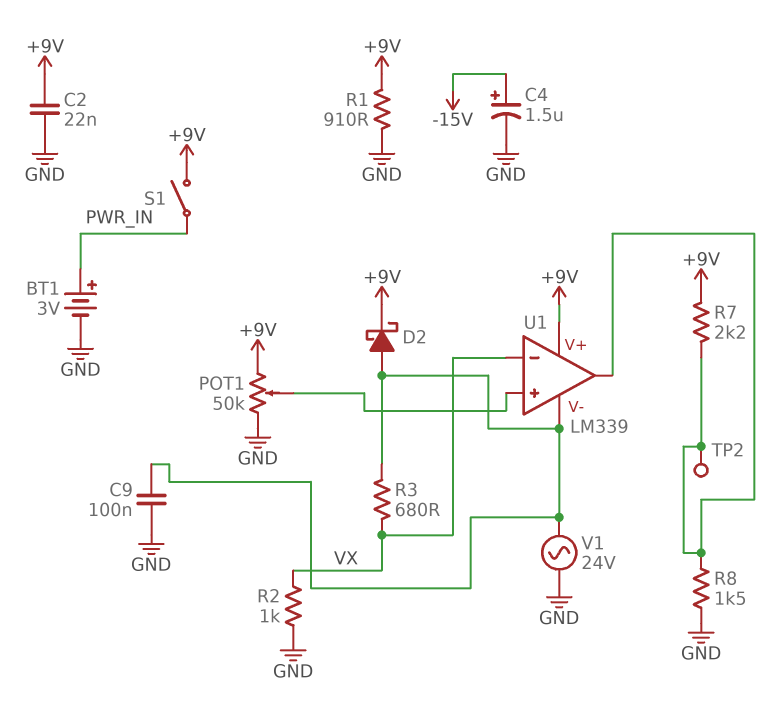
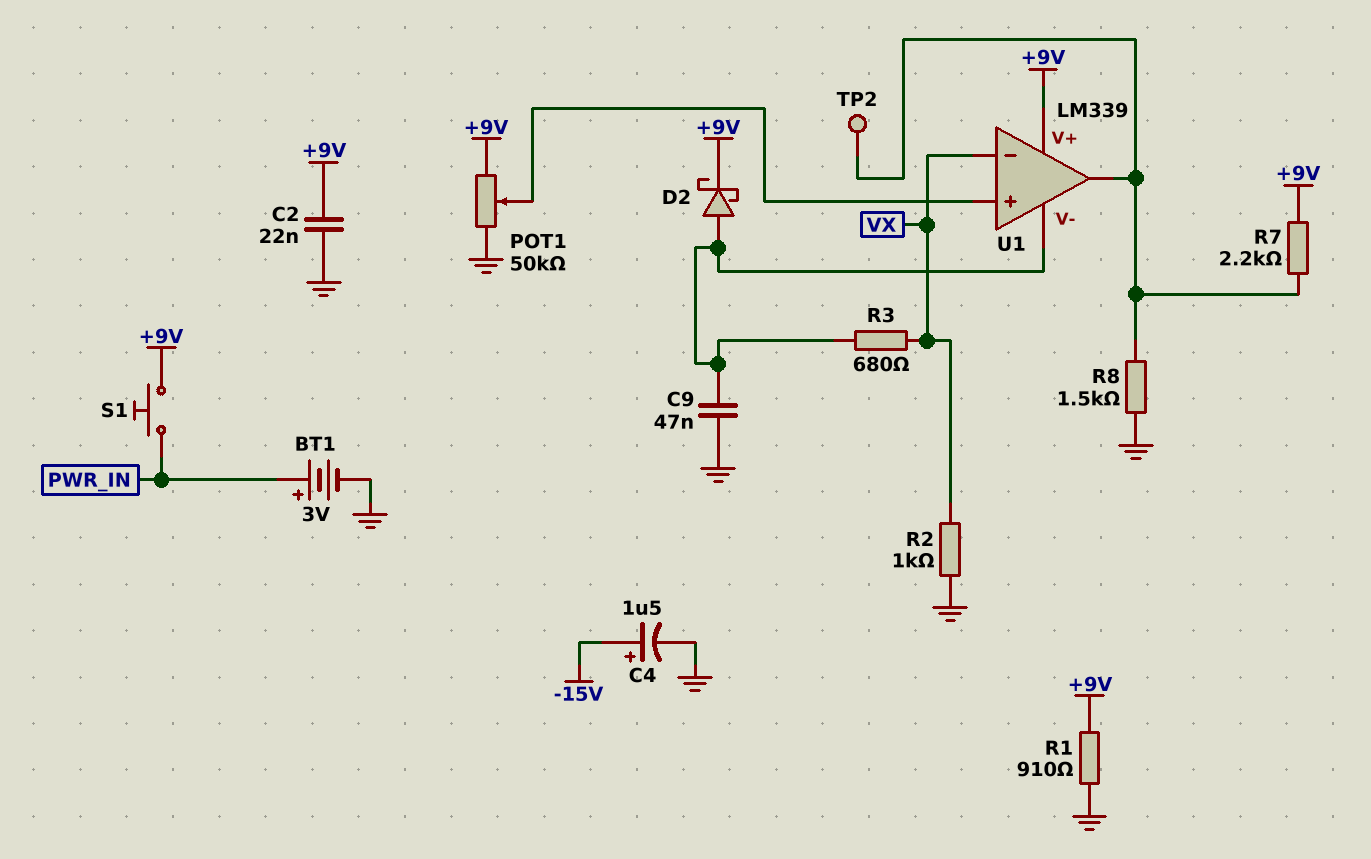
C9: 100nF (GND, U1/V-) -> 47nF (GND, U1/V-)
S1: switch (+9V, PWR_IN) -> button (+9V, PWR_IN)
V1: AC 24V (GND, U1/V-) -> none

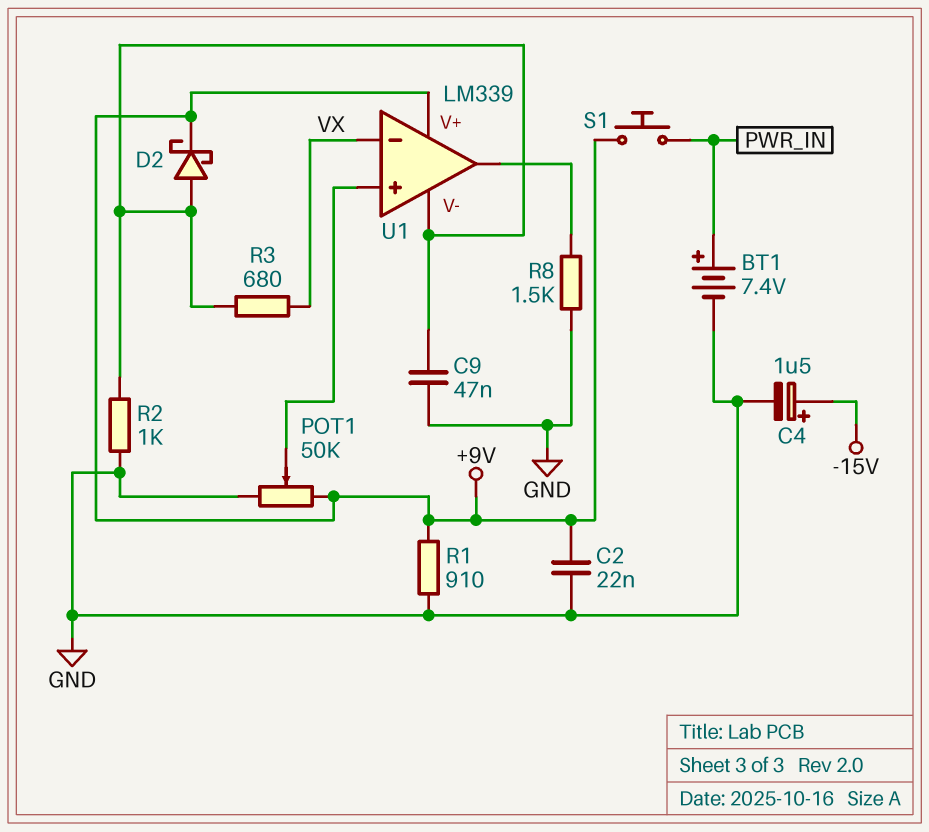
BT1: 3V (plus PWR_IN, minus GND) -> 7.4V (plus PWR_IN, minus GND)
R2: 1k (GND, VX) -> 1k (GND, U1/V-)
R7: 2.2k (+9V, U1/out) -> none
TP2: test point (U1/out) -> none

